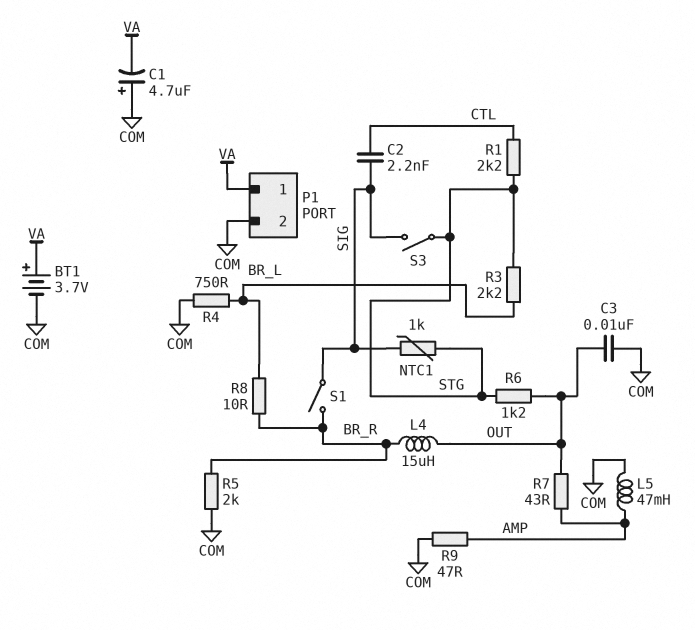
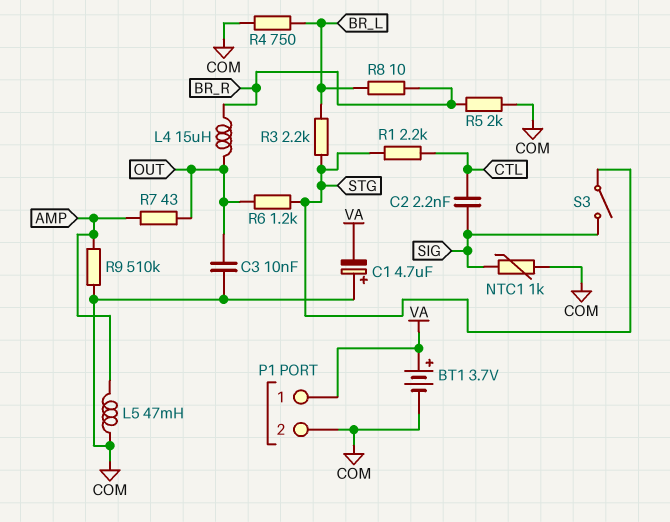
NTC1: 1k (SIG, STG) -> 1k (COM, SIG)
R9: 47 (AMP, COM) -> 510k (AMP, COM)
S1: switch (BR_R, SIG) -> none

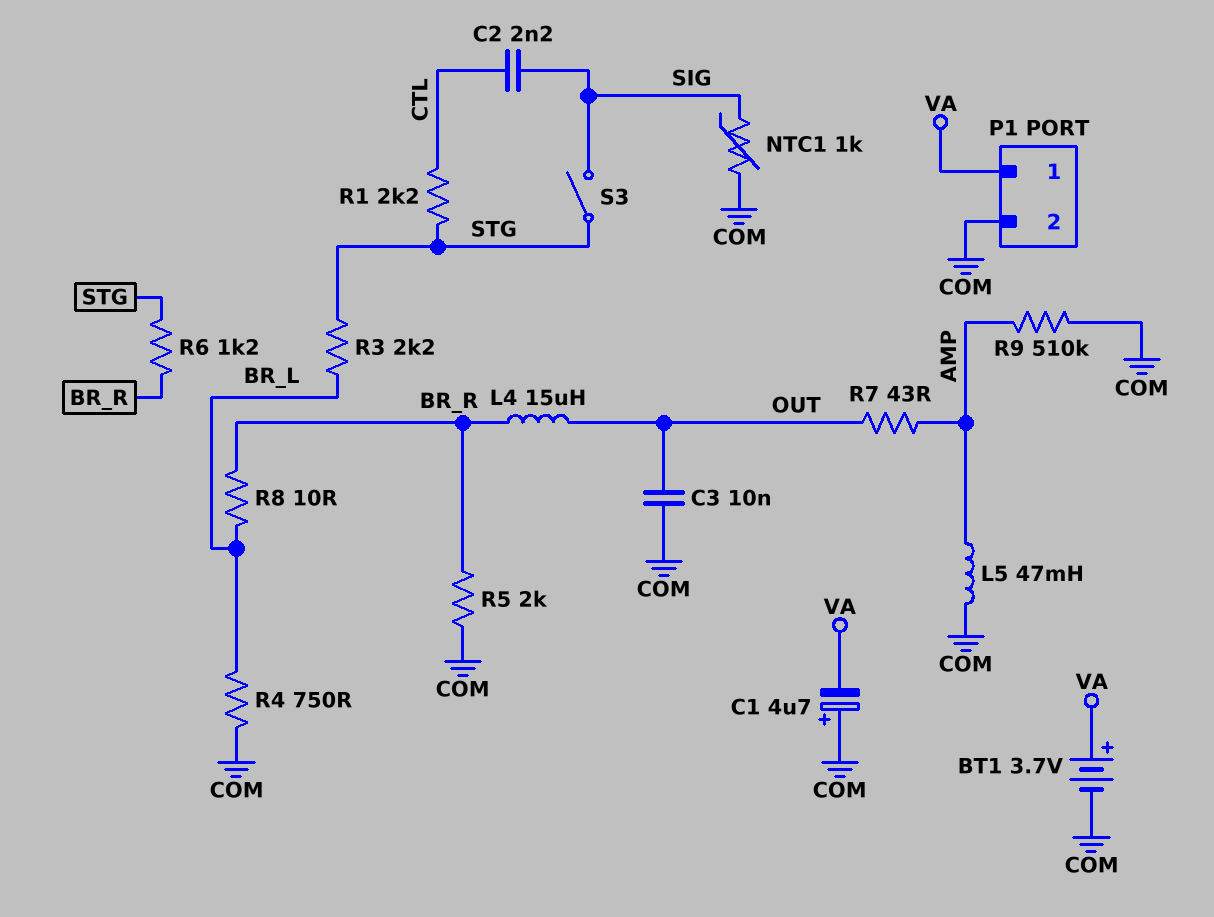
R6: 1.2k (OUT, STG) -> 1.2k (BR_R, STG)

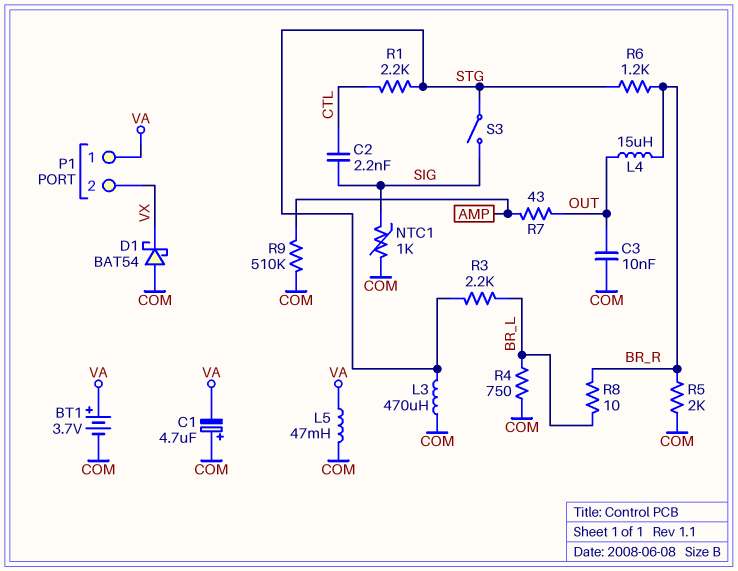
D1: none -> schottky BAT54 (A COM, K VX)
L3: none -> 470uH (COM, STG)
L5: 47mH (AMP, COM) -> 47mH (COM, VA)
P1 pin 2: COM -> VX

